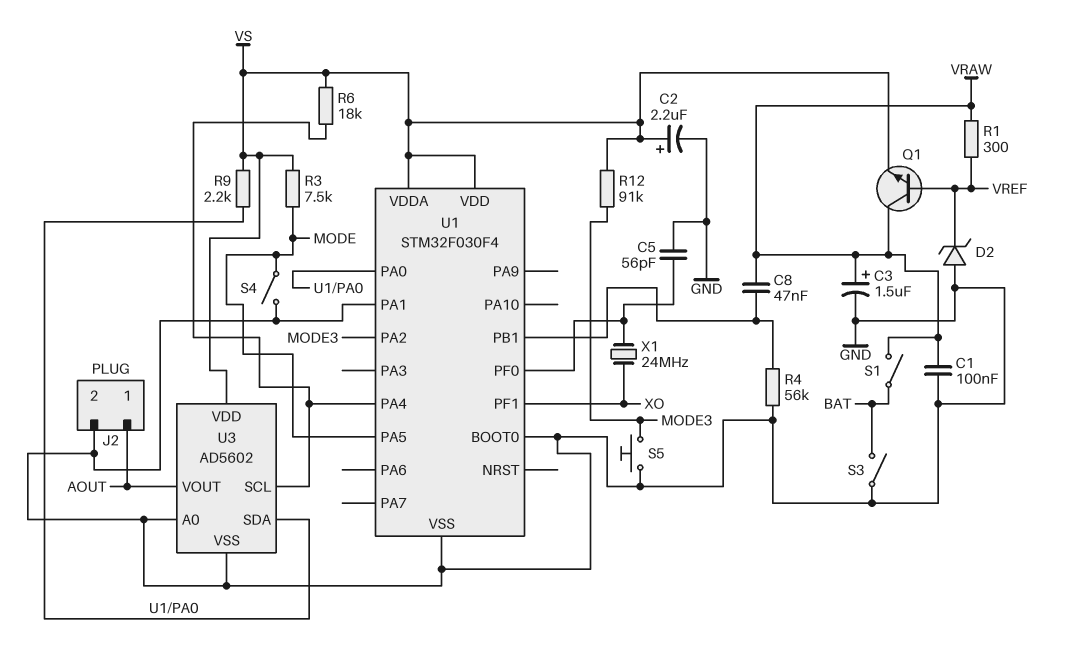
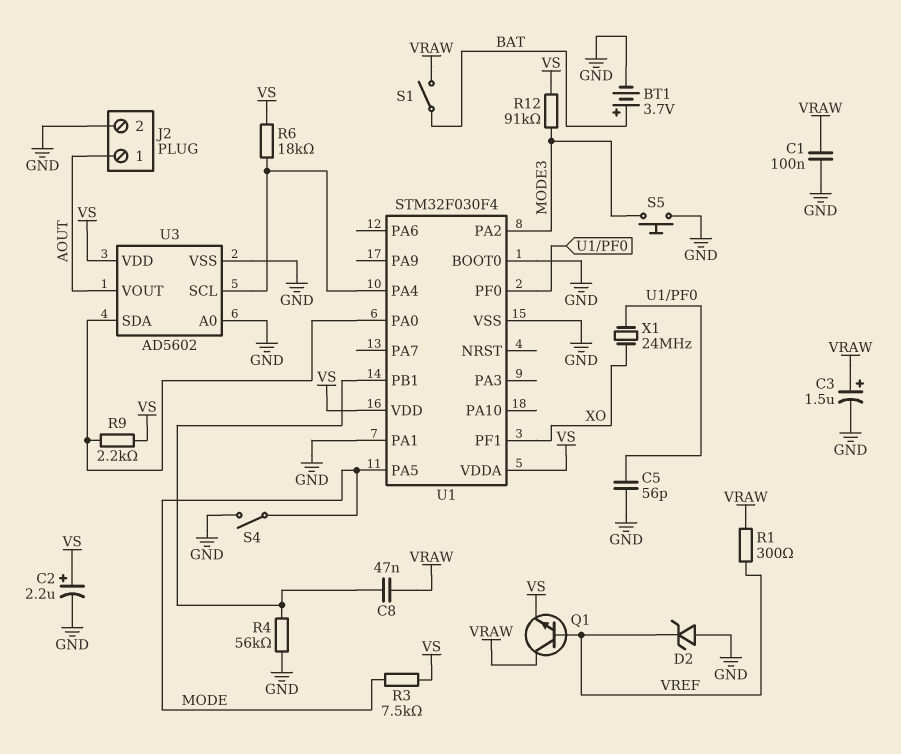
BT1: none -> 3.7V (plus BAT, minus GND)
S3: switch (BAT, GND) -> none

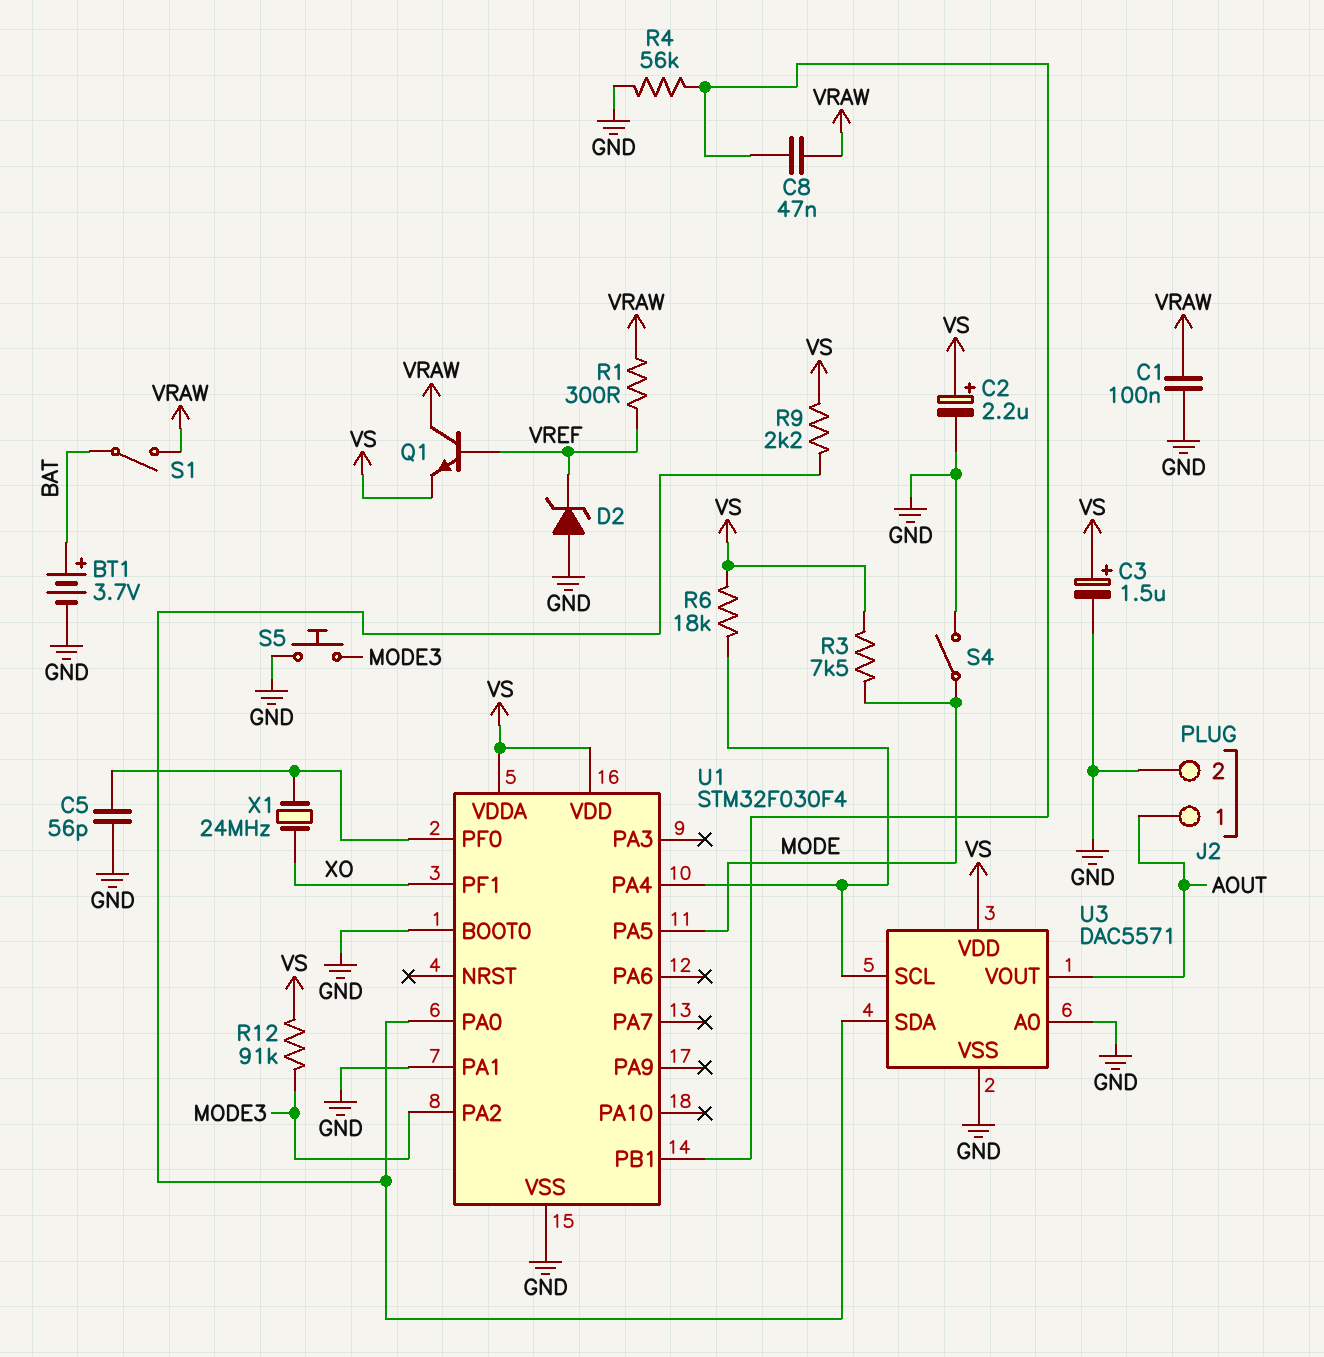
C3: 1.5uF (plus VRAW, minus GND) -> 1.5uF (plus VS, minus GND)
U3: AD5602 -> DAC5571

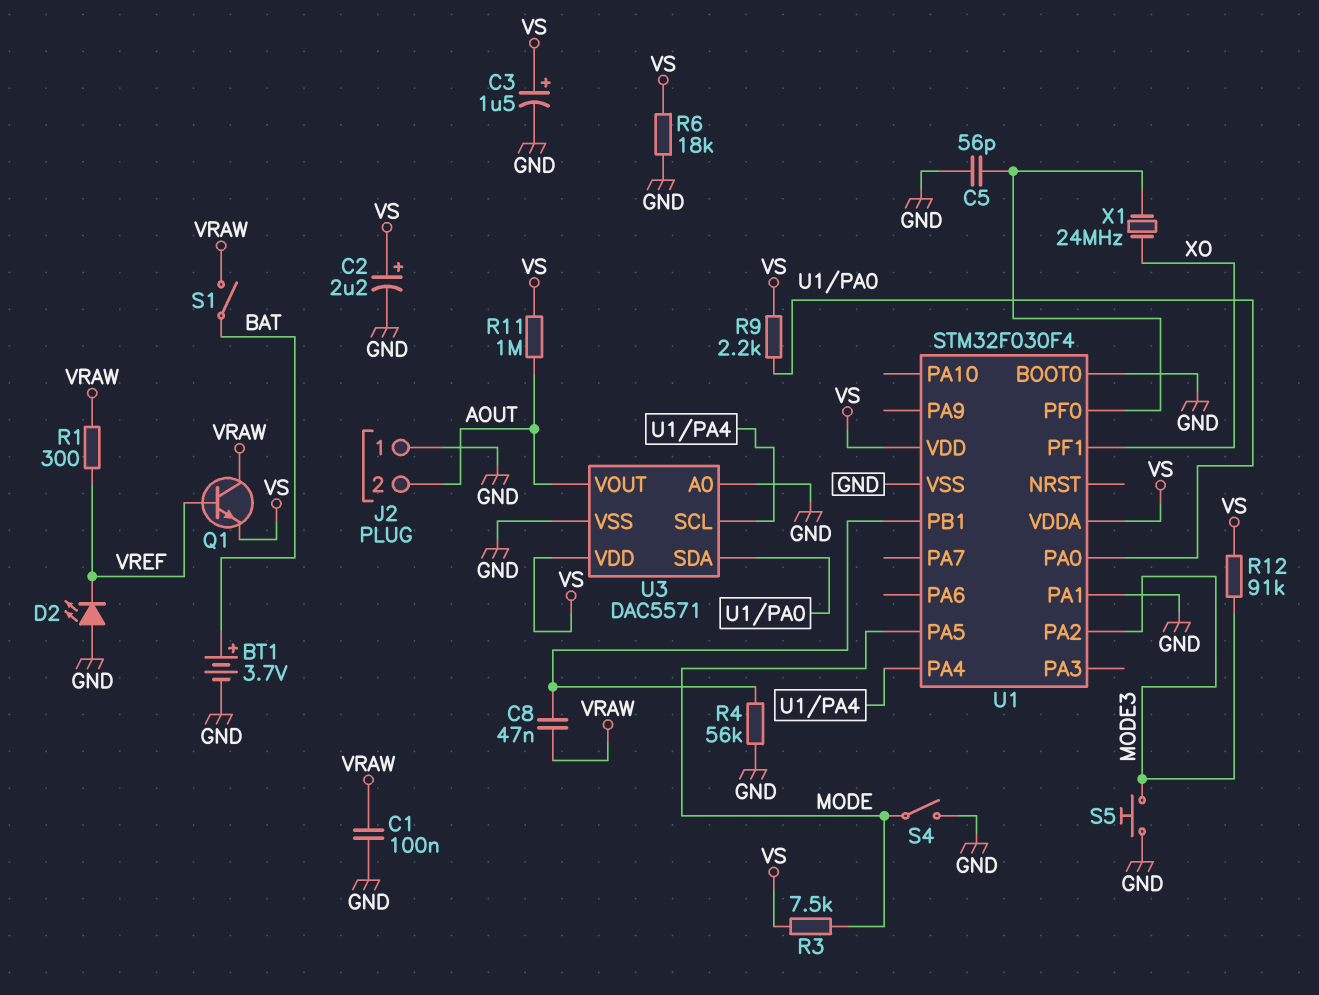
D2: zener (A GND, K VREF) -> LED (A GND, K VREF)
J2 pin 1: AOUT -> GND
J2 pin 2: GND -> AOUT
R6: 18k (U1/PA4, VS) -> 18k (GND, VS)
R11: none -> 1M (AOUT, VS)

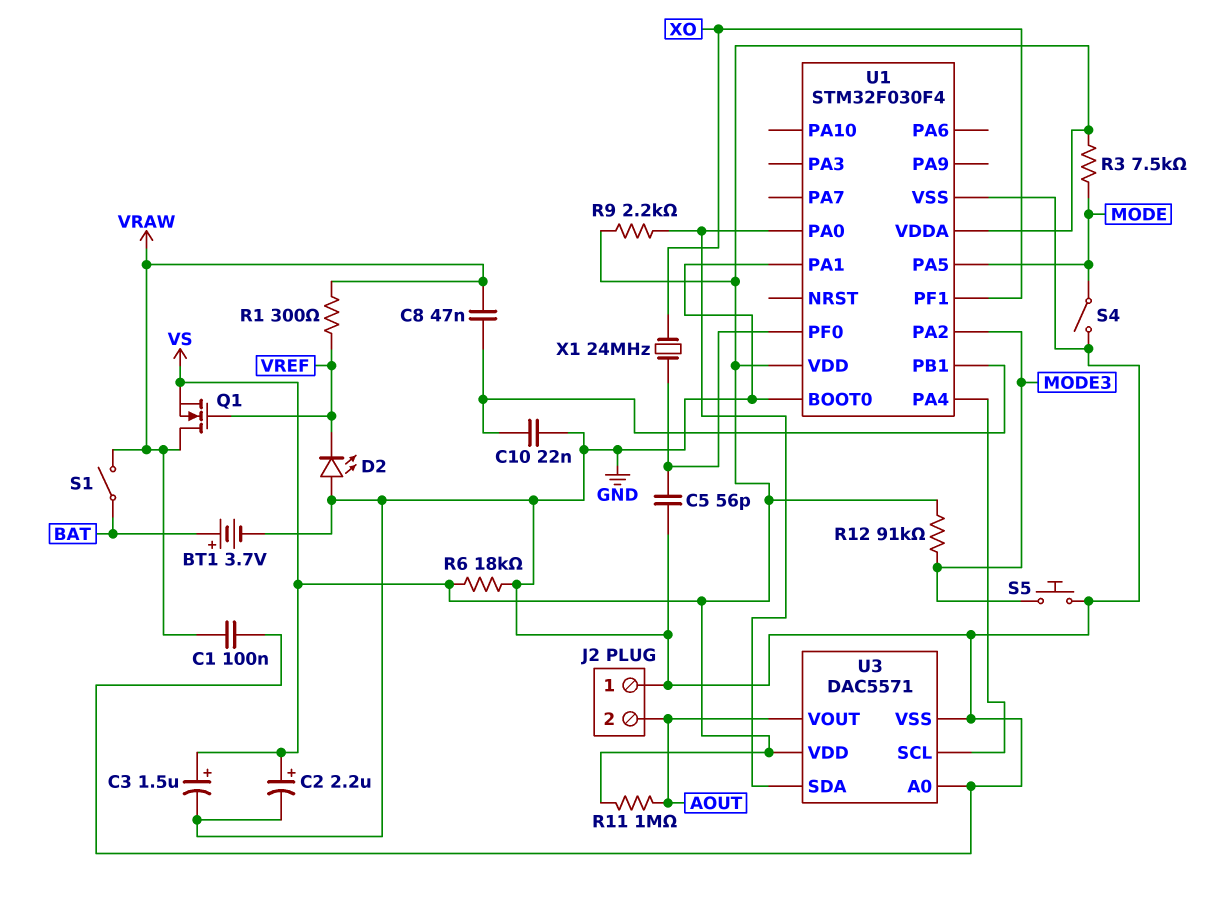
C10: none -> 22nF (GND, U1/PB1)
Q1: NPN (B VREF, C VRAW, E VS) -> NMOS (G VREF, D VRAW, S VS)
R4: 56k (GND, U1/PB1) -> none

